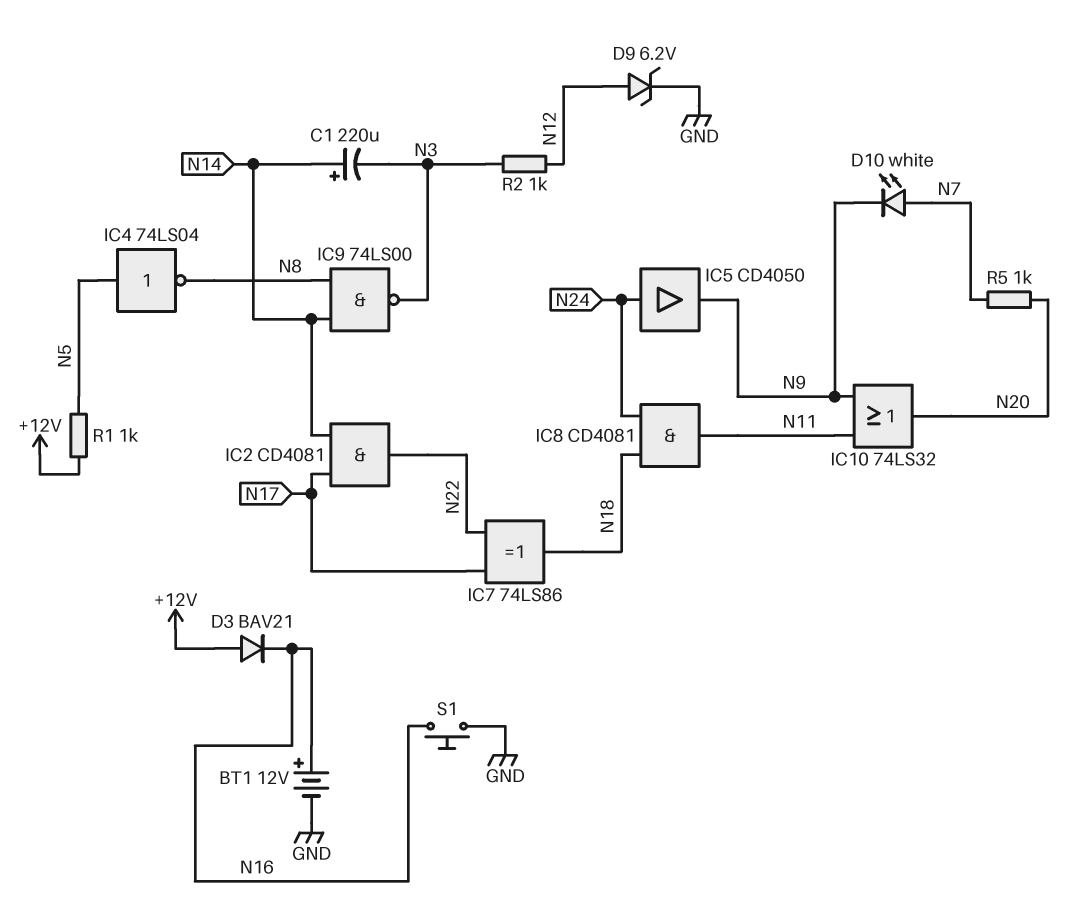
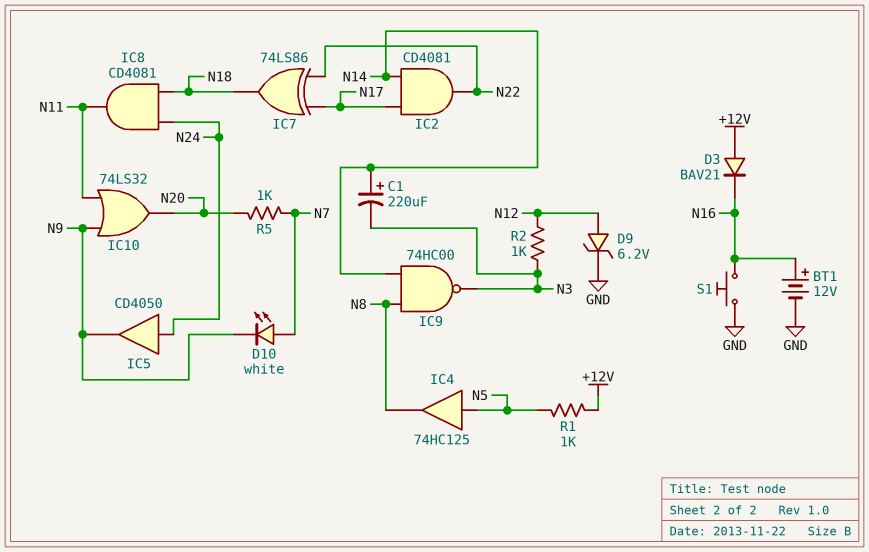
IC4: NOT 74LS04 (in N5, out N8) -> buffer 74HC125 (in N5, out N8)
IC9: NAND 74LS00 (in N8, in N14, out N3) -> NAND 74HC00 (in N8, in N14, out N3)

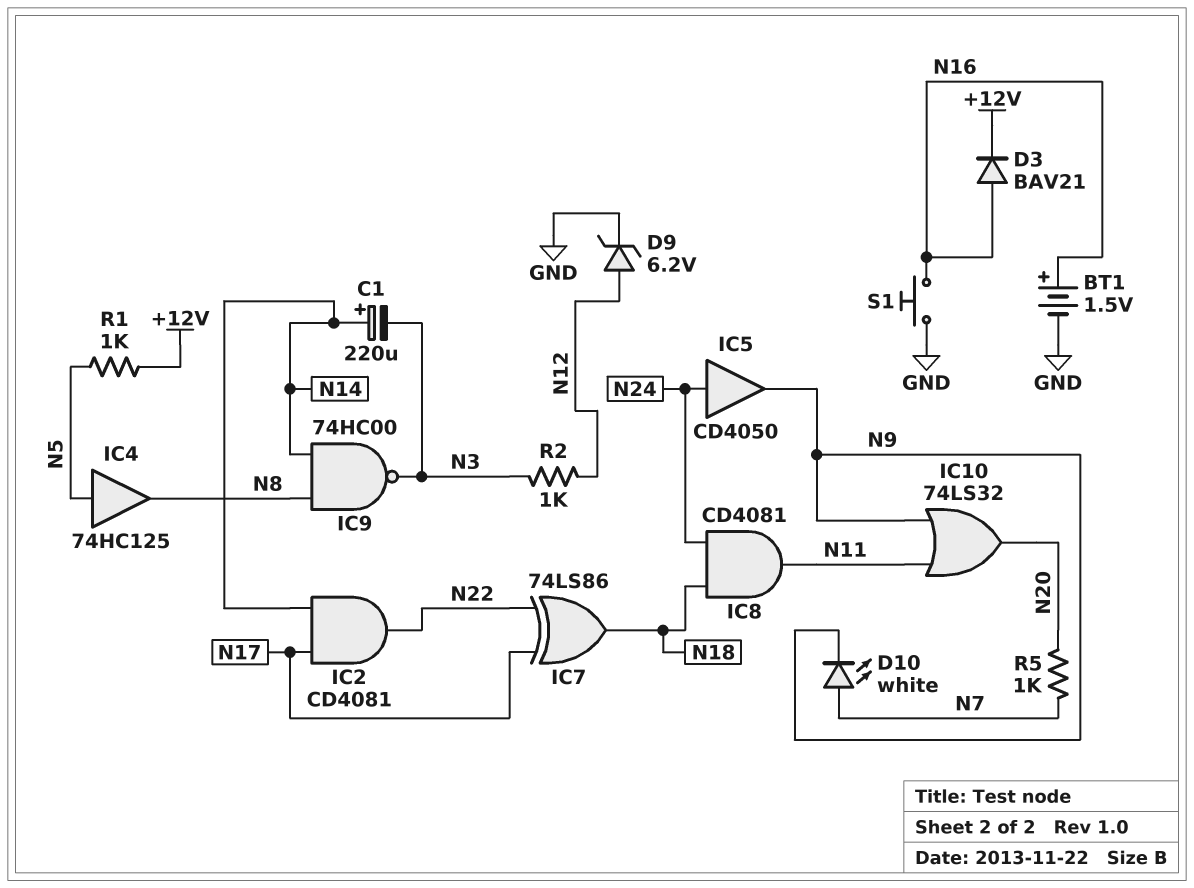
BT1: 12V (plus N16, minus GND) -> 1.5V (plus N16, minus GND)
D3: diode BAV21 (A +12V, K N16) -> diode BAV21 (A N16, K +12V)

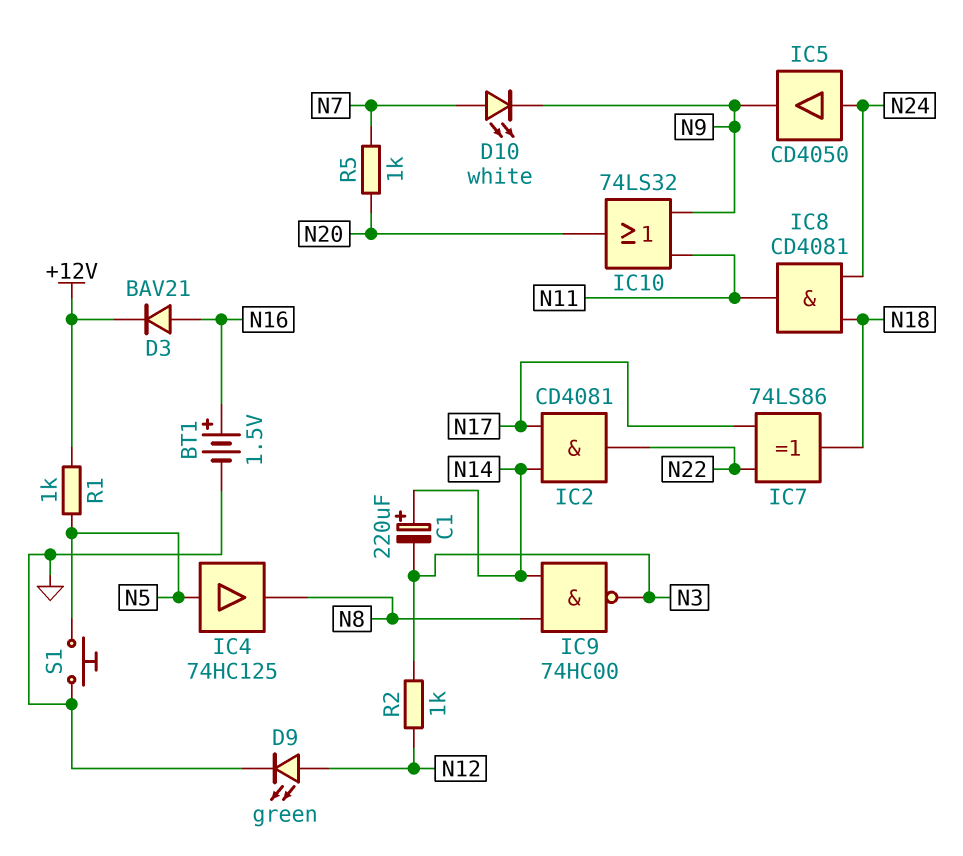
D9: zener 6.2V (A N12, K GND) -> LED green (A N12, K GND)
S1: button (GND, N16) -> button (GND, N5)

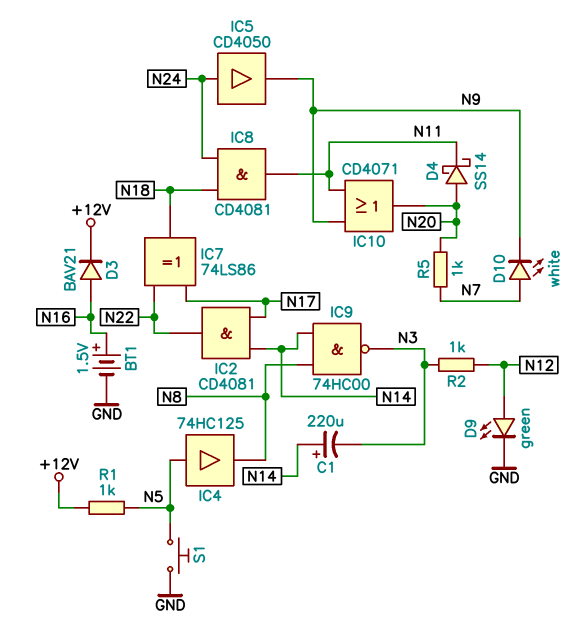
D4: none -> schottky SS14 (A N20, K N11)
IC10: OR 74LS32 (in N9, in N11, out N20) -> OR CD4071 (in N9, in N11, out N20)

